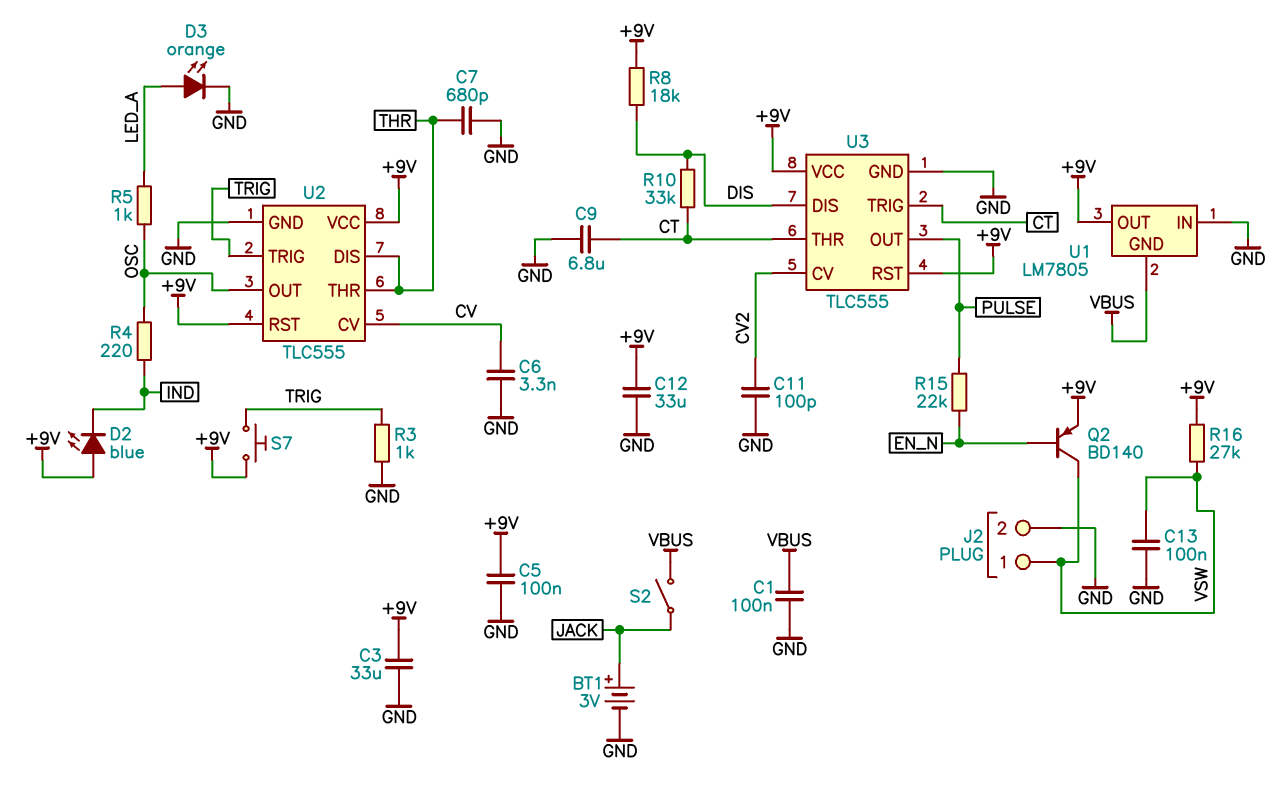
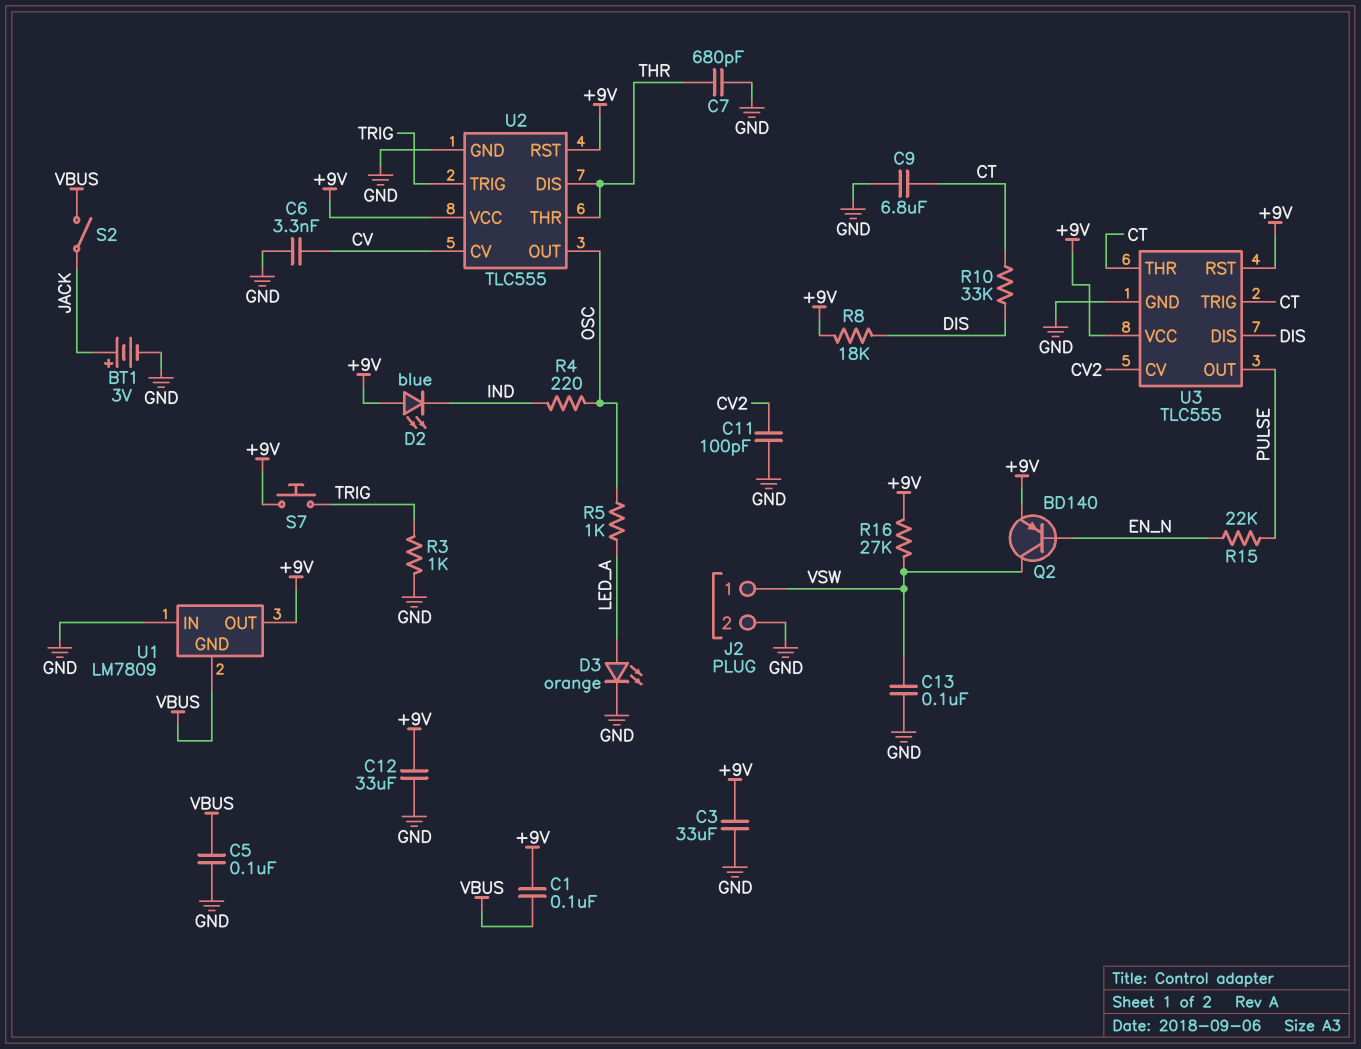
C1: 100nF (GND, VBUS) -> 100nF (+9V, VBUS)
C5: 100nF (+9V, GND) -> 100nF (GND, VBUS)
U1: LM7805 -> LM7809

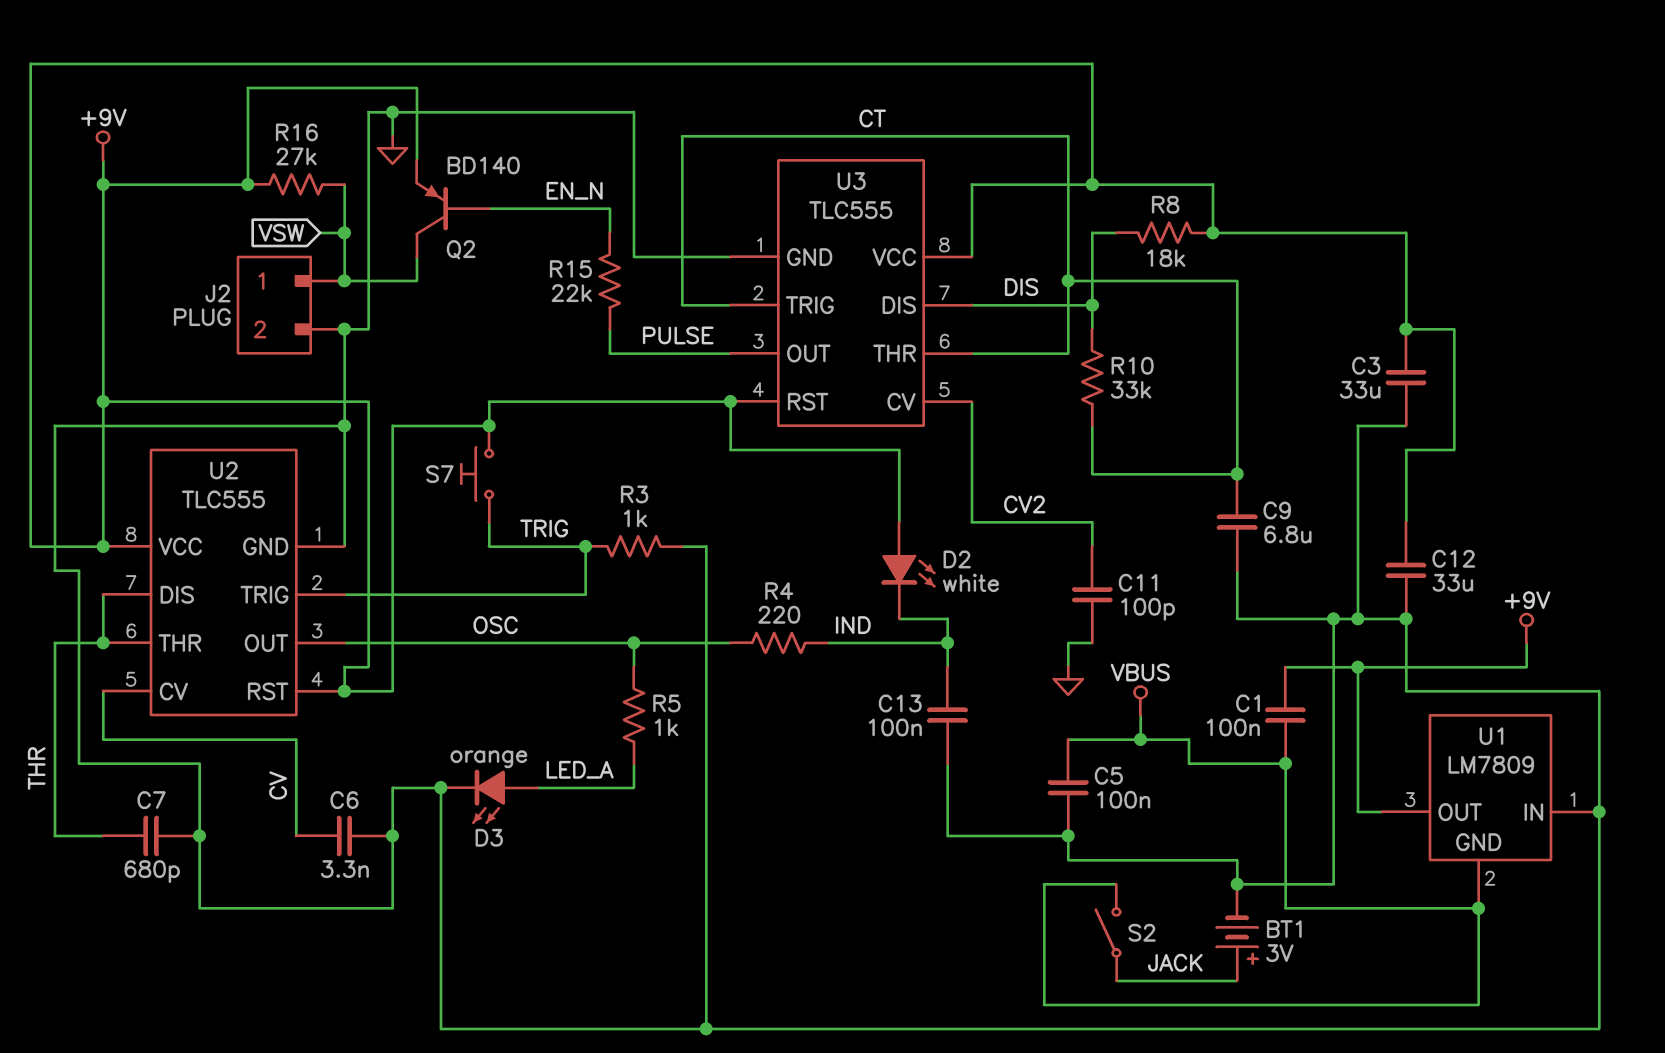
C13: 100nF (GND, VSW) -> 100nF (GND, IND)
D2: LED blue (A +9V, K IND) -> LED white (A +9V, K IND)

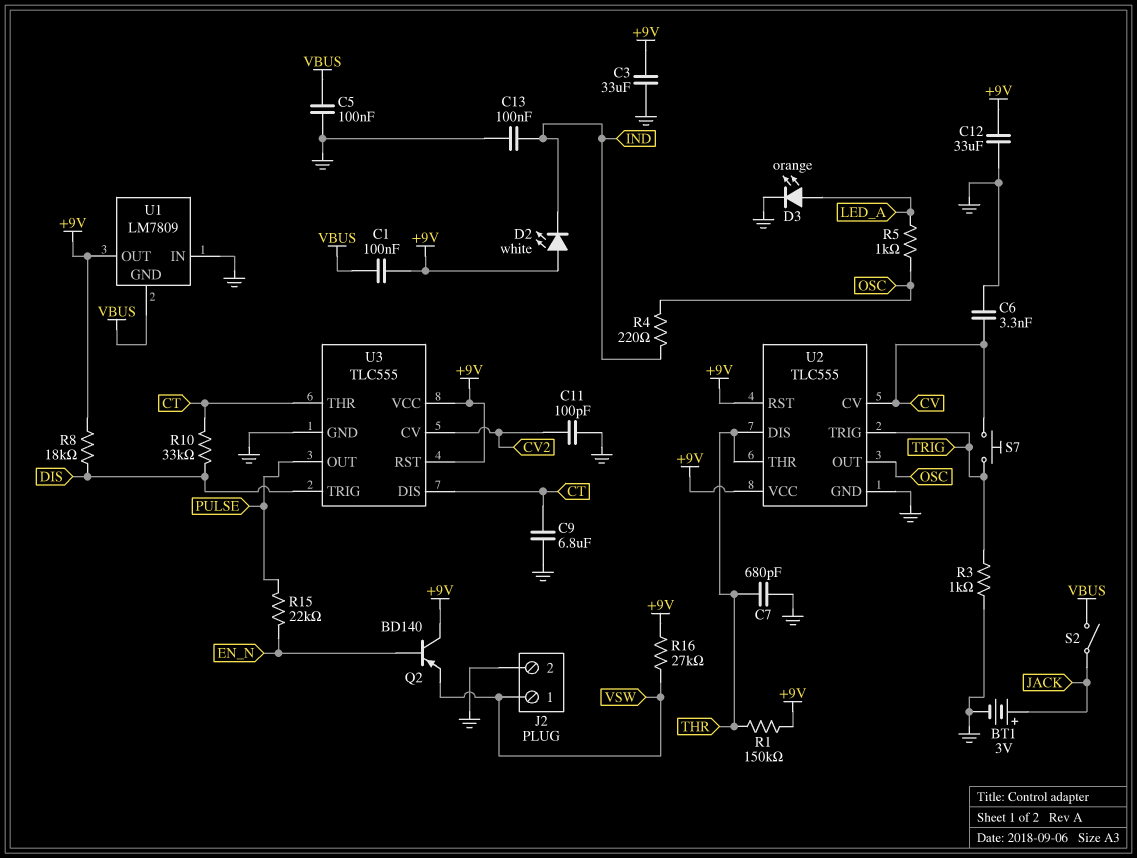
Q2: PNP BD140 (B EN_N, C VSW, E +9V) -> PNP BD140 (B EN_N, C +9V, E VSW)
R1: none -> 150k (+9V, THR)
S7: button (+9V, TRIG) -> button (CV, TRIG)
U3 pin DIS: DIS -> CT
U3 pin TRIG: CT -> DIS

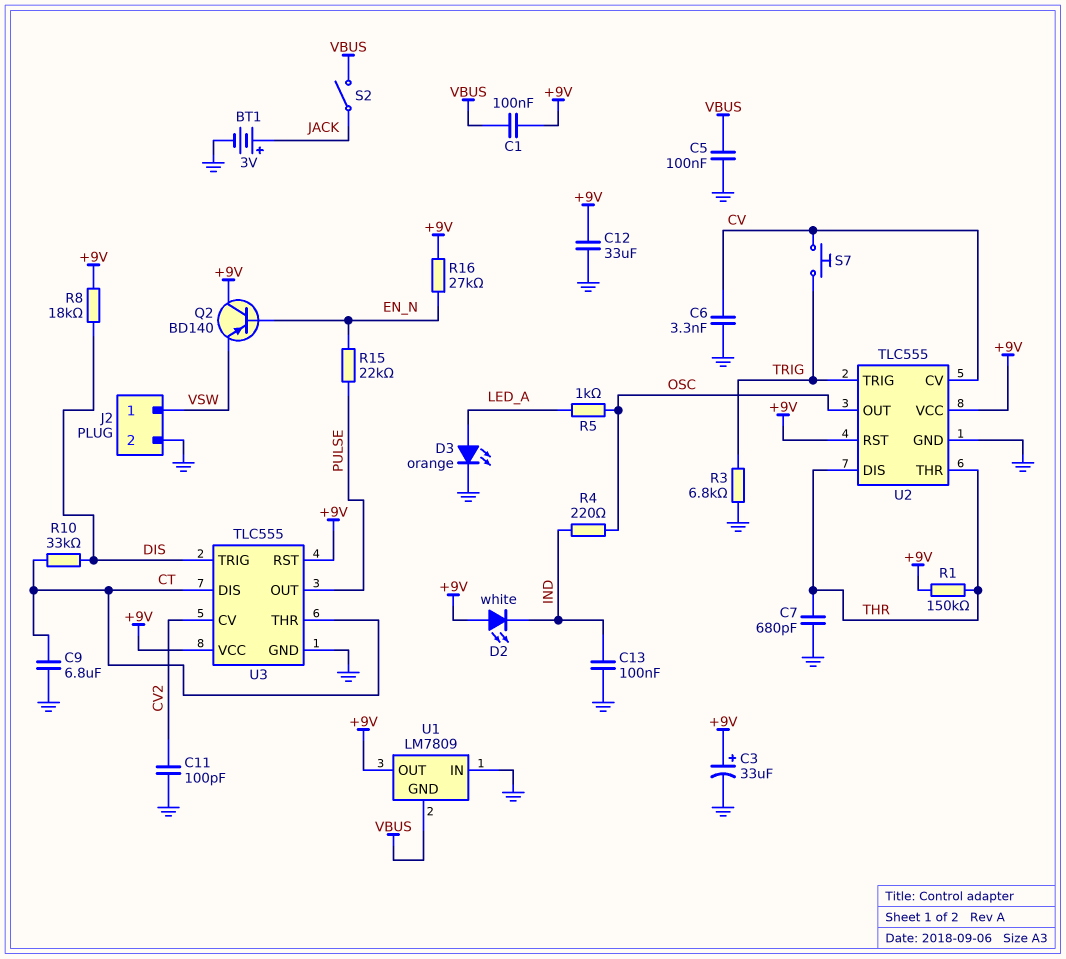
C3: 33uF (+9V, GND) -> 33uF (plus +9V, minus GND)
R3: 1k (GND, TRIG) -> 6.8k (GND, TRIG)
R16: 27k (+9V, VSW) -> 27k (+9V, EN_N)

